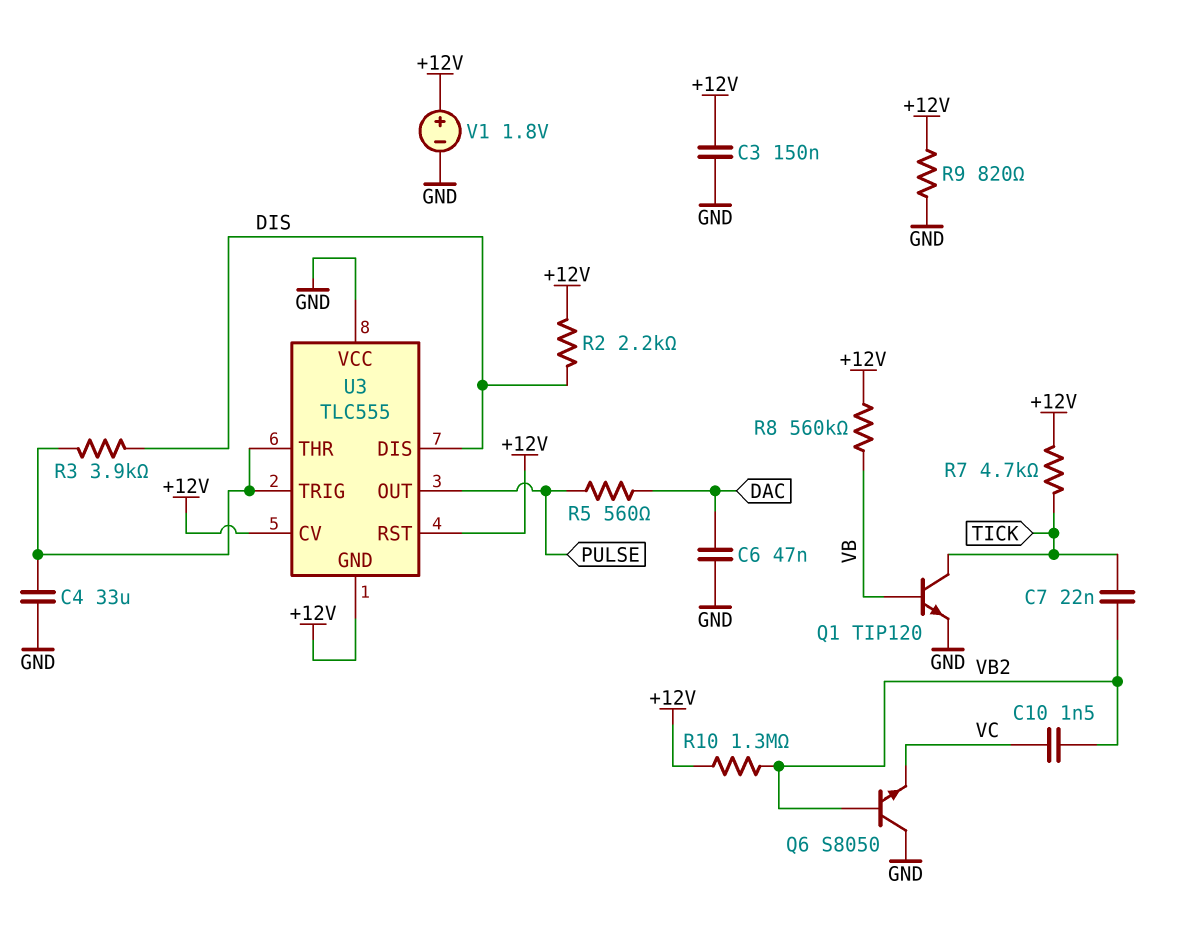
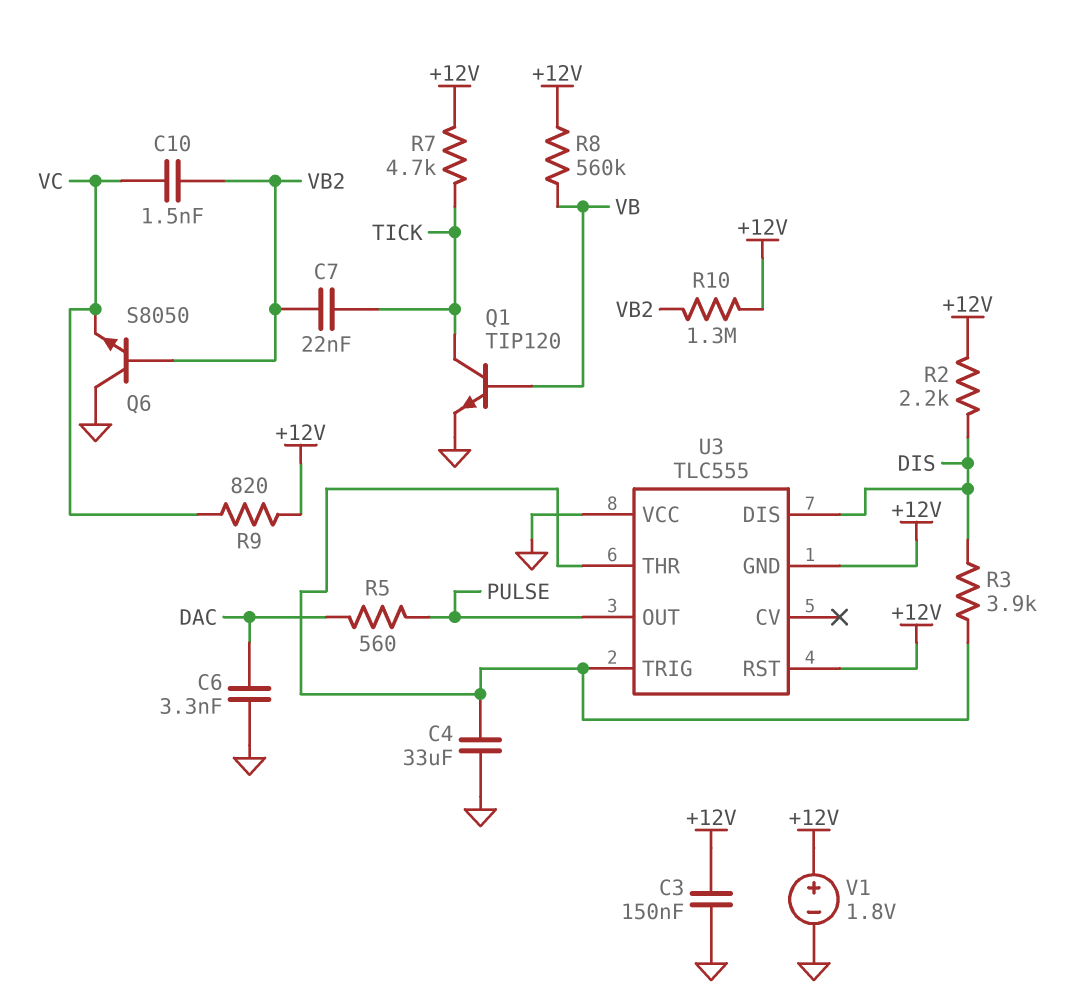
C6: 47nF (DAC, GND) -> 3.3nF (DAC, GND)
R9: 820 (+12V, GND) -> 820 (+12V, VC)
U3 pin CV: +12V -> none

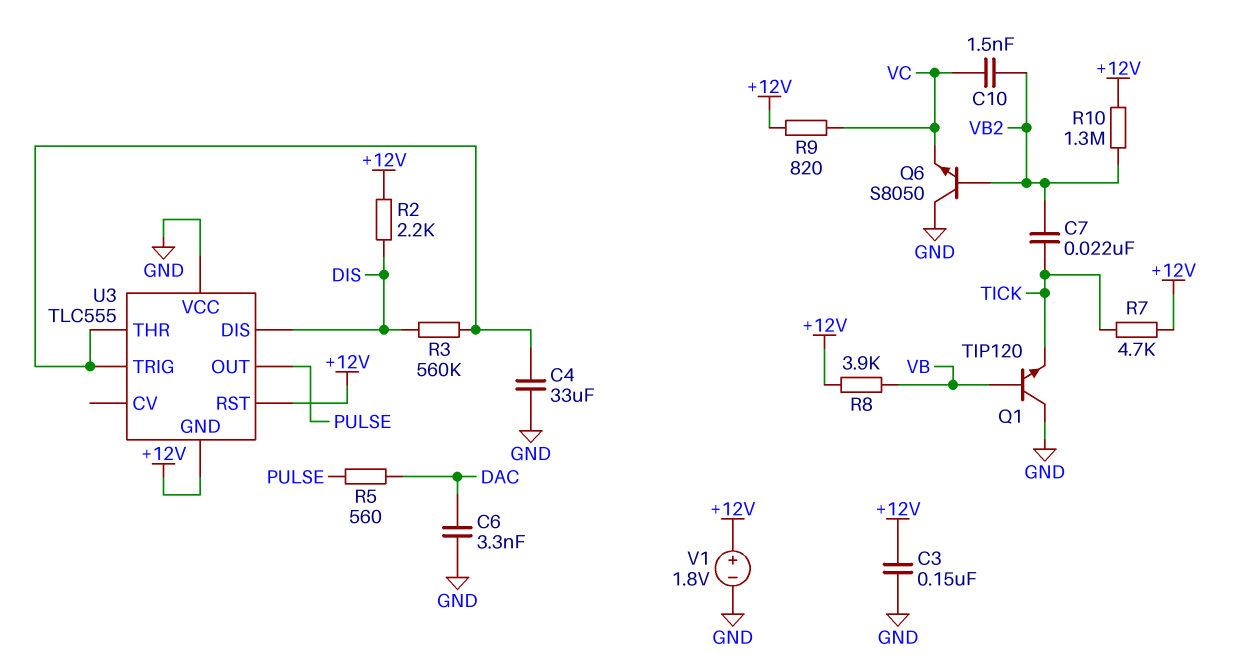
Q1: NPN TIP120 (B VB, C TICK, E GND) -> NPN TIP120 (B VB, C GND, E TICK)
R3: 3.9k (DIS, U3/THR) -> 560k (DIS, U3/THR)
R8: 560k (+12V, VB) -> 3.9k (+12V, VB)

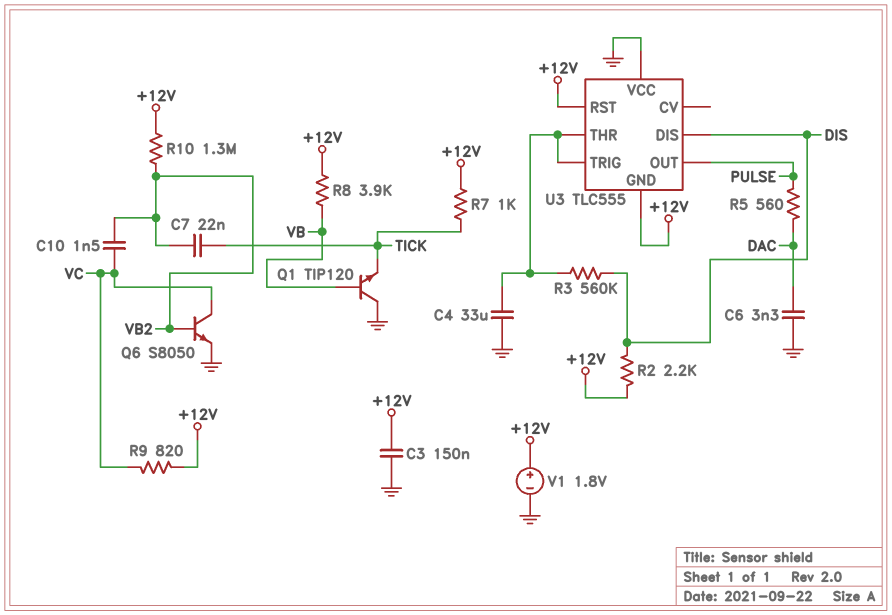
Q6: NPN S8050 (B VB2, C GND, E VC) -> NPN S8050 (B VB2, C VC, E GND)
R7: 4.7k (+12V, TICK) -> 1k (+12V, TICK)

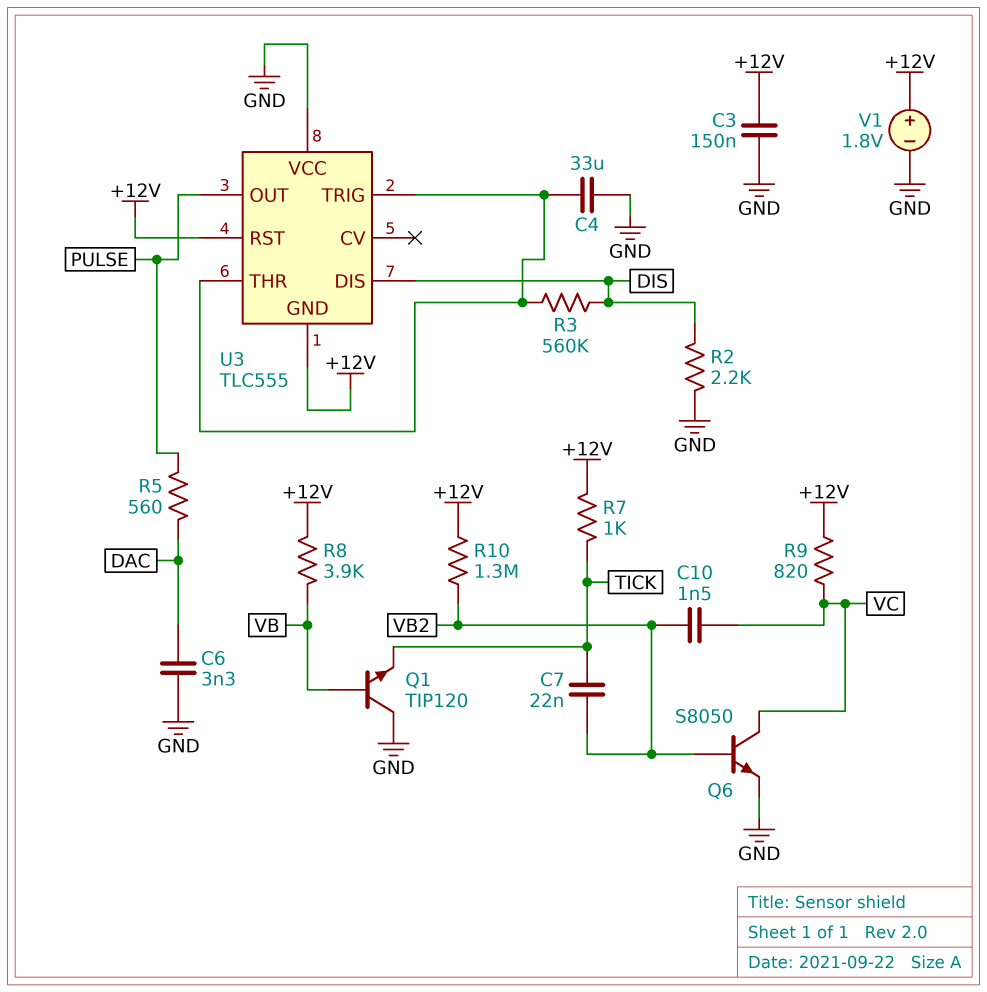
R2: 2.2k (+12V, DIS) -> 2.2k (DIS, GND)

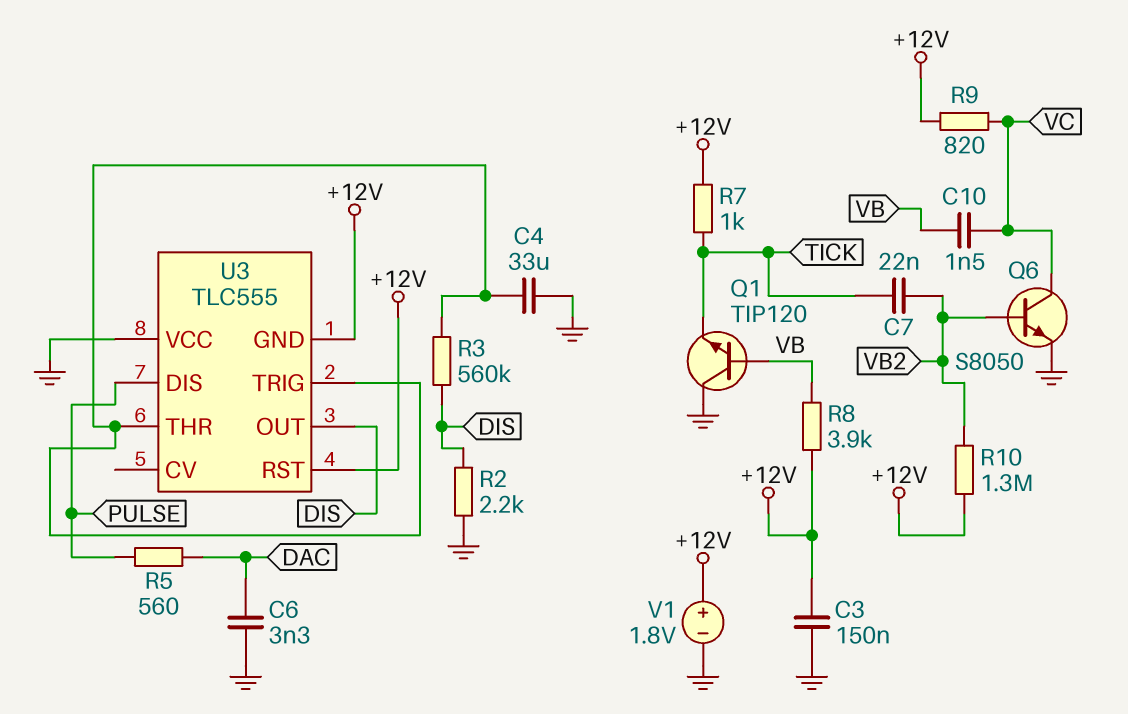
C10: 1.5nF (VB2, VC) -> 1.5nF (VB, VC)
U3 pin DIS: DIS -> PULSE
U3 pin OUT: PULSE -> DIS

